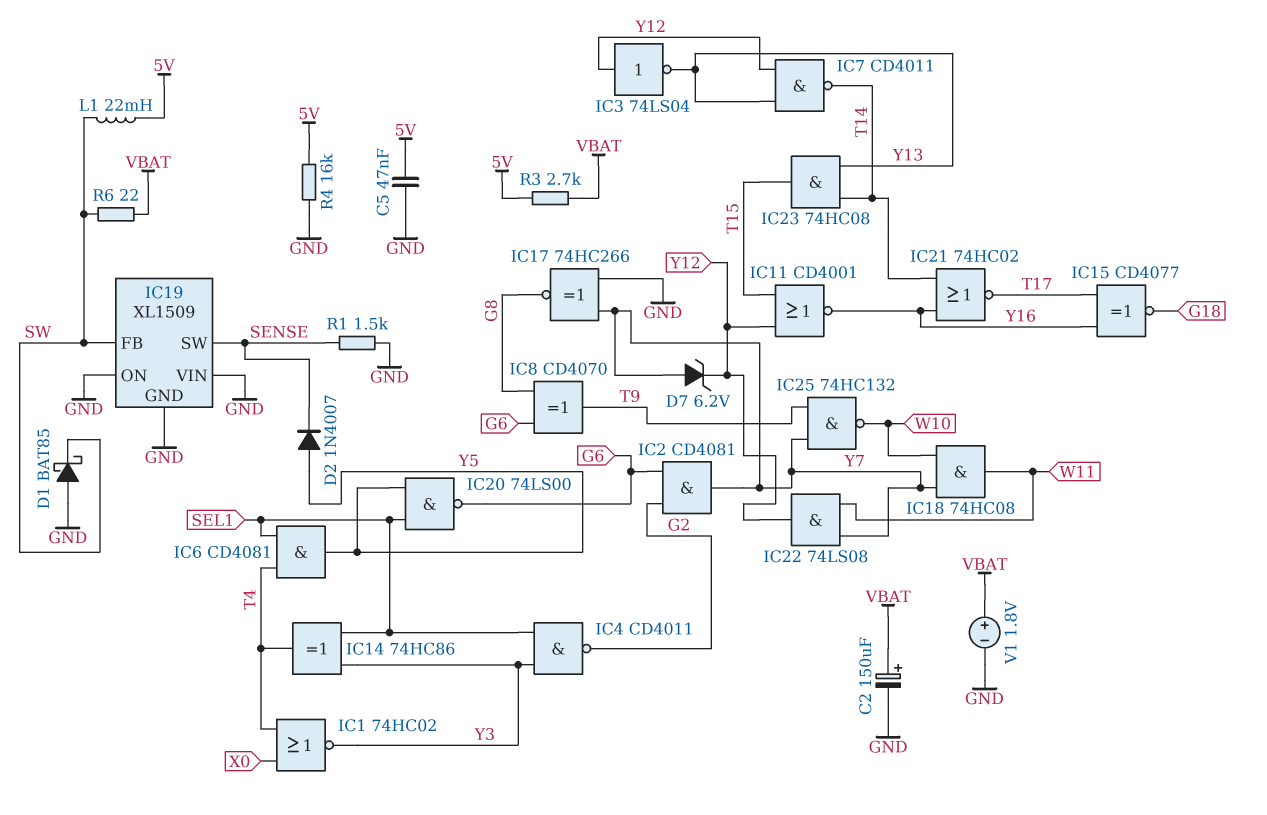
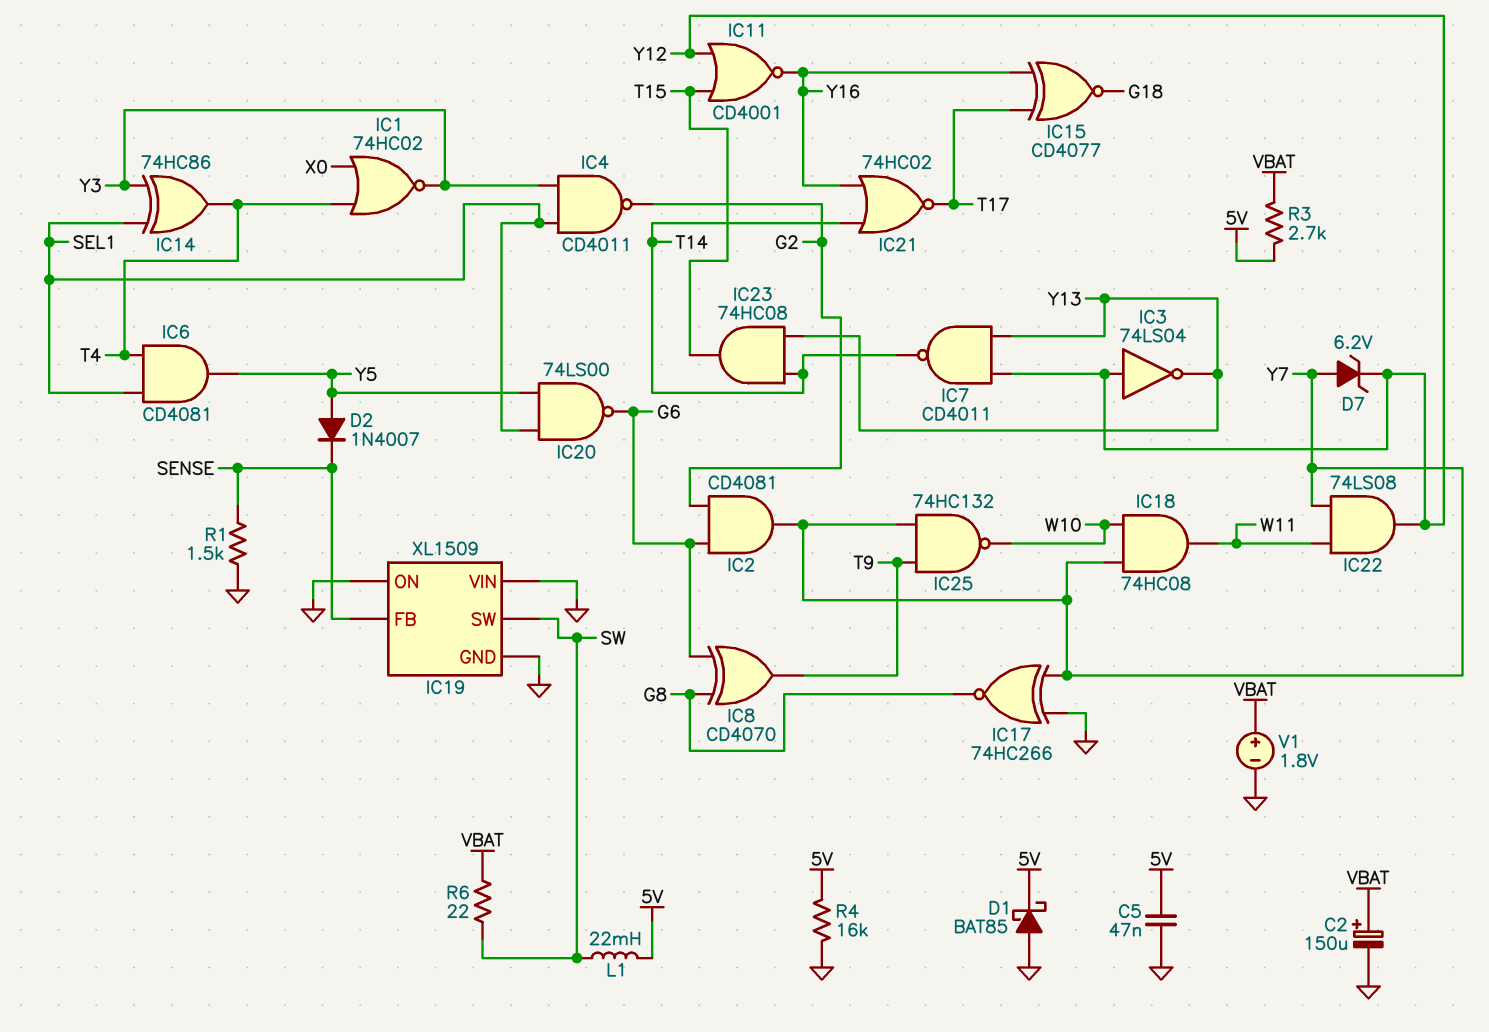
D1: schottky BAT85 (A GND, K SW) -> schottky BAT85 (A GND, K 5V)
IC19 pin FB: SW -> SENSE
IC19 pin SW: SENSE -> SW

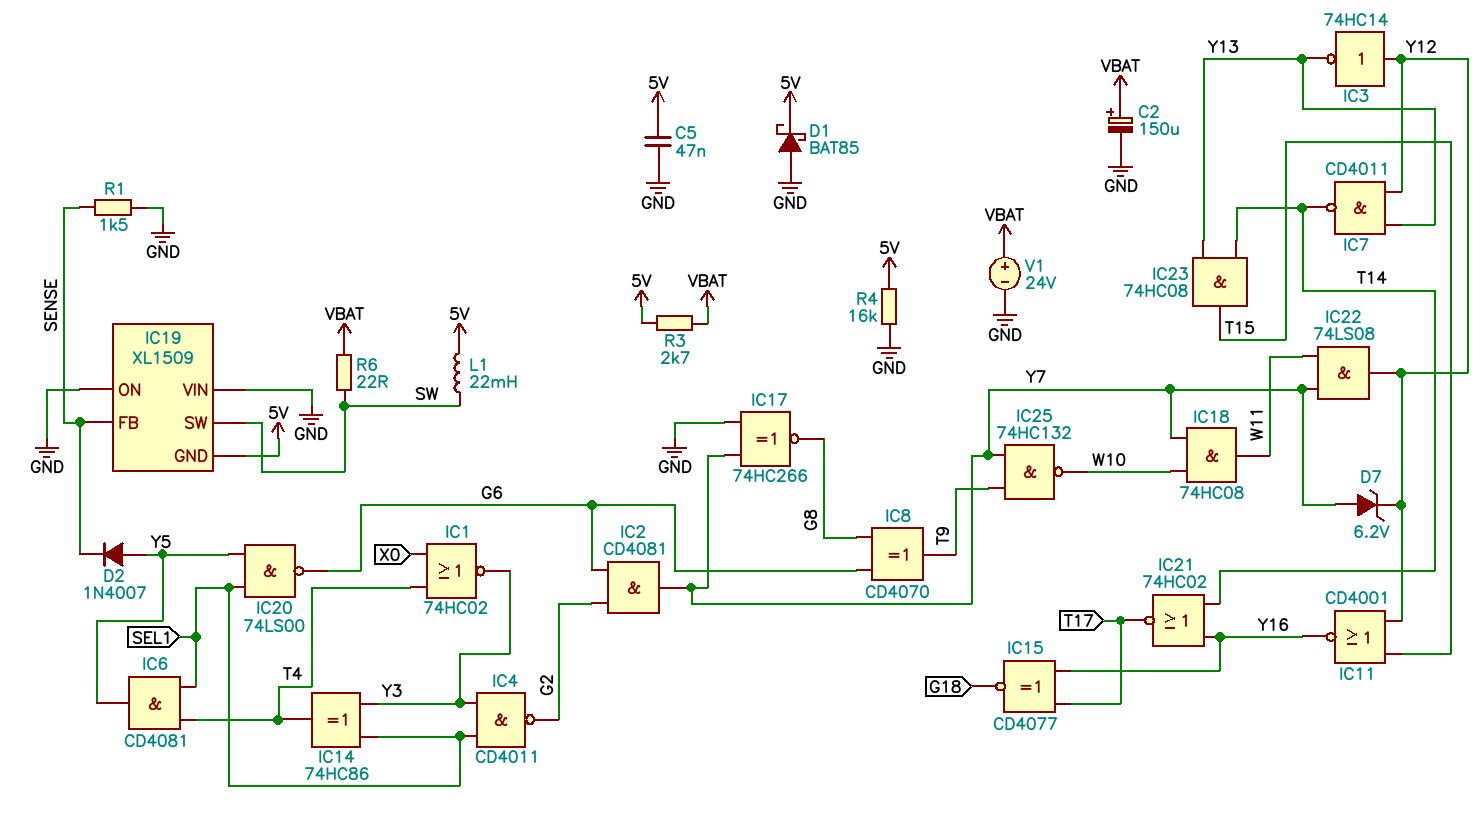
IC3: NOT 74LS04 (in Y12, out Y13) -> NOT 74HC14 (in Y12, out Y13)
IC19 pin GND: GND -> 5V
V1: 1.8V (plus VBAT, minus GND) -> 24V (plus VBAT, minus GND)

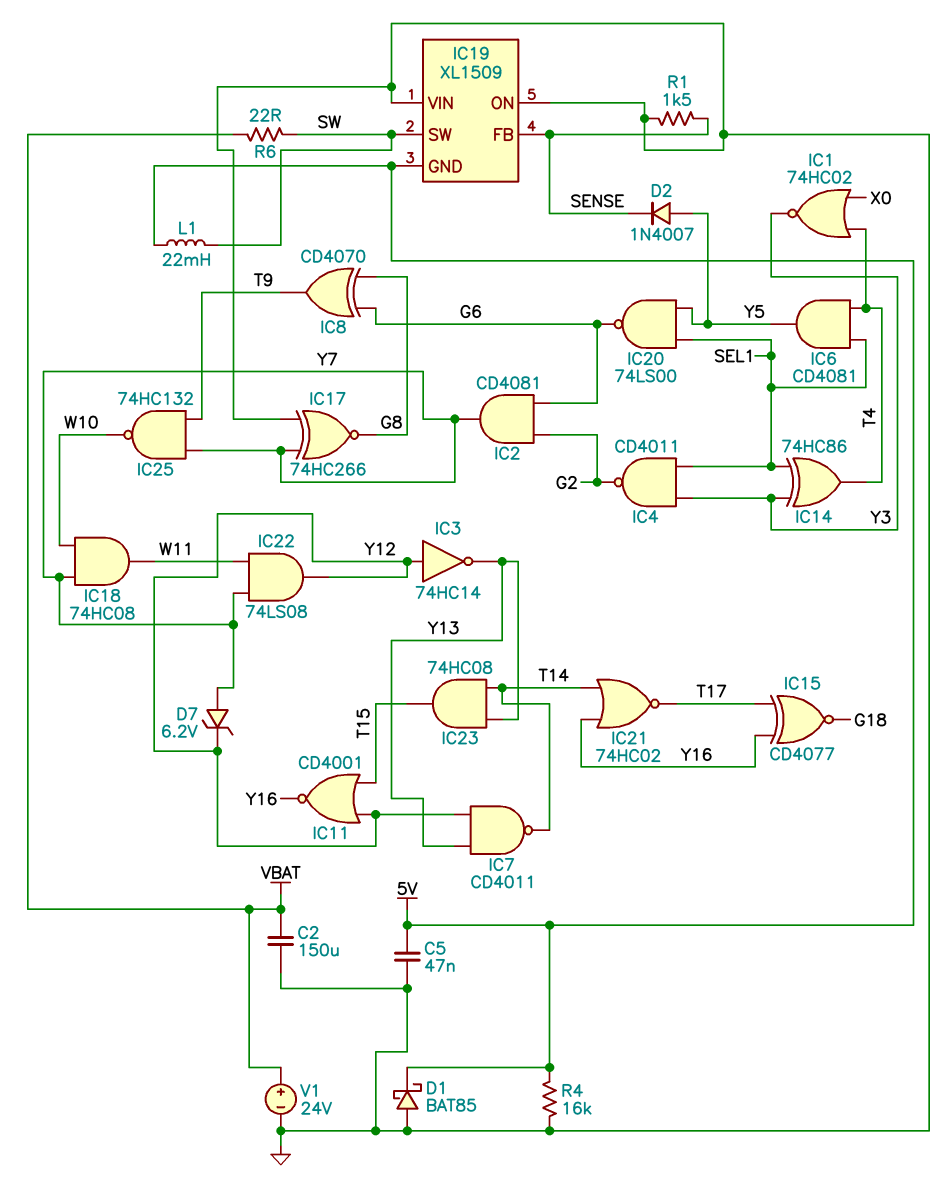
C2: 150uF (plus VBAT, minus GND) -> 150uF (GND, VBAT)
R3: 2.7k (5V, VBAT) -> none

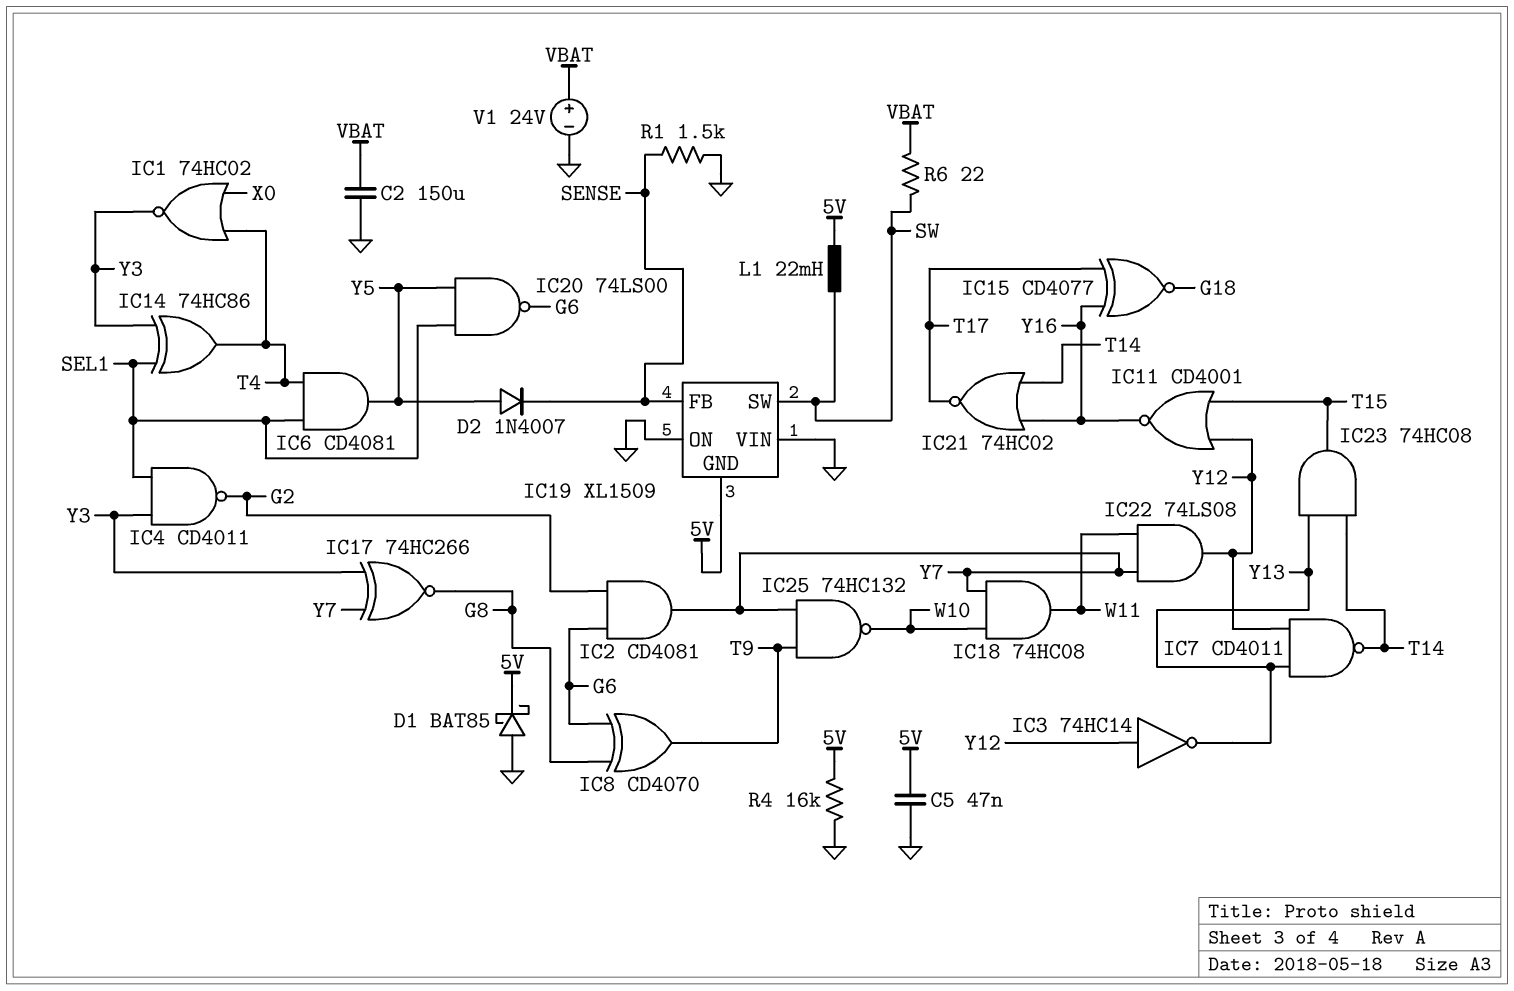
D7: zener 6.2V (A Y7, K Y12) -> none
IC17: XNOR 74HC266 (in GND, in Y7, out G8) -> XNOR 74HC266 (in Y3, in Y7, out G8)

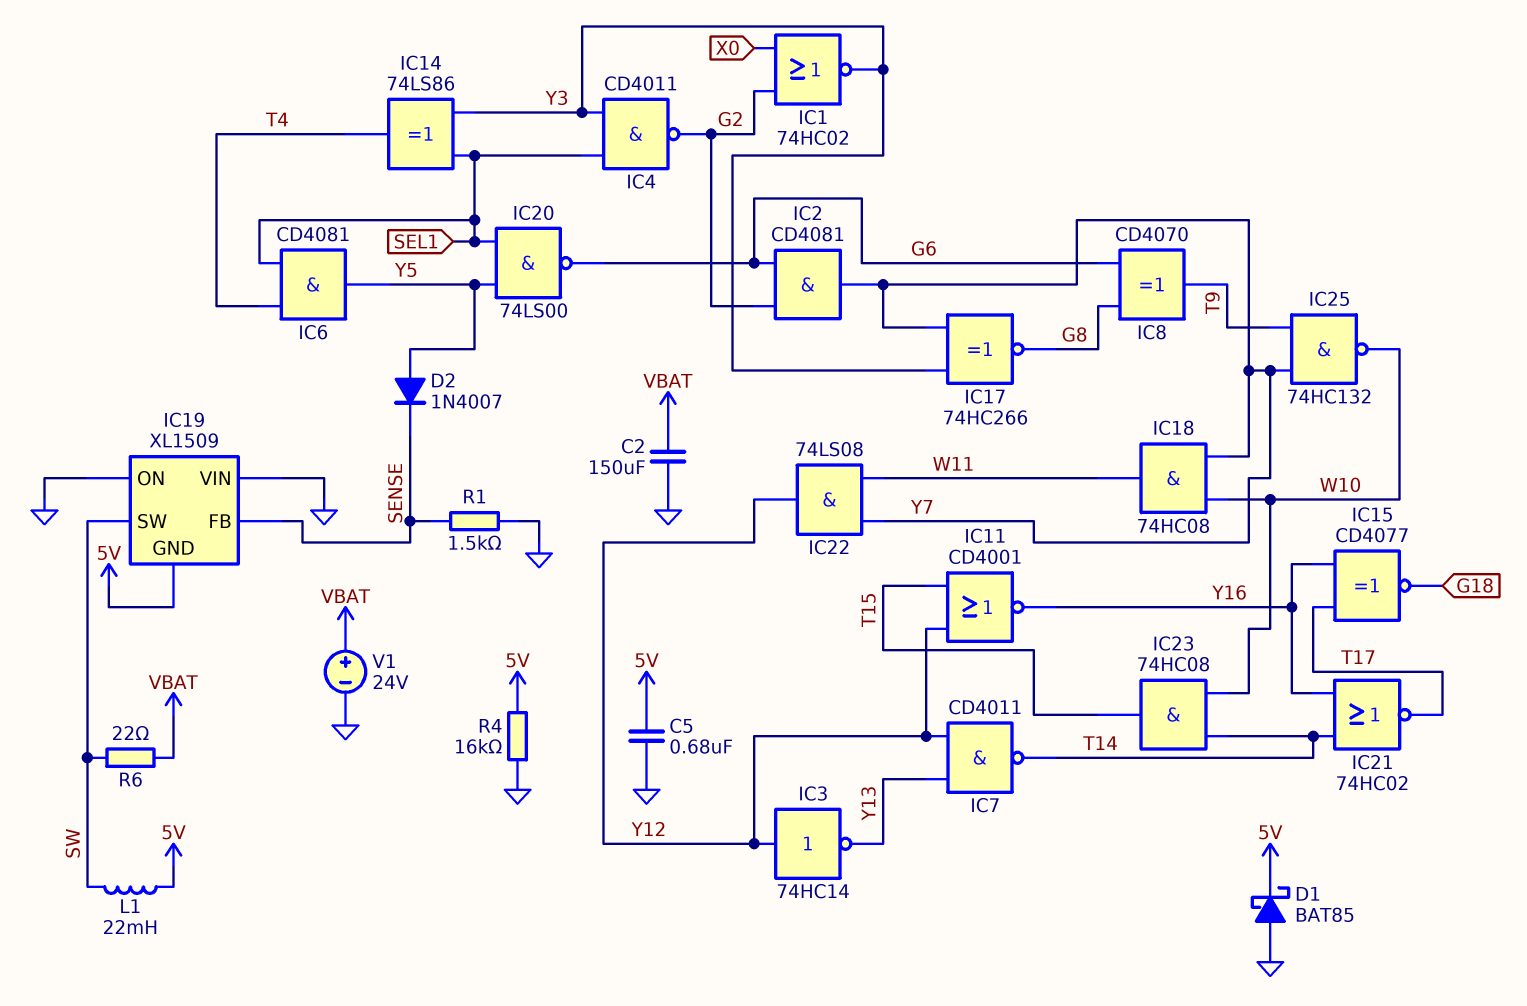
C5: 47nF (5V, GND) -> 680nF (5V, GND)
IC1: NOR 74HC02 (in T4, in X0, out Y3) -> NOR 74HC02 (in G2, in X0, out Y3)
IC14: XOR 74HC86 (in SEL1, in Y3, out T4) -> XOR 74LS86 (in SEL1, in Y3, out T4)
IC23: AND 74HC08 (in T14, in Y13, out T15) -> AND 74HC08 (in T14, in W10, out T15)

